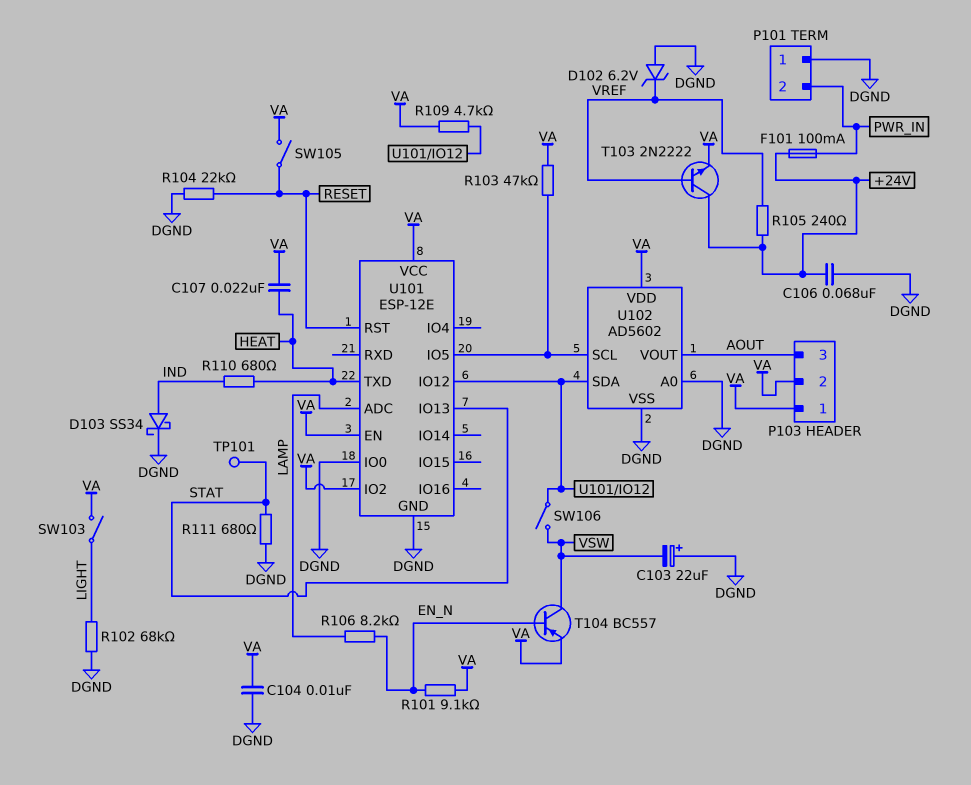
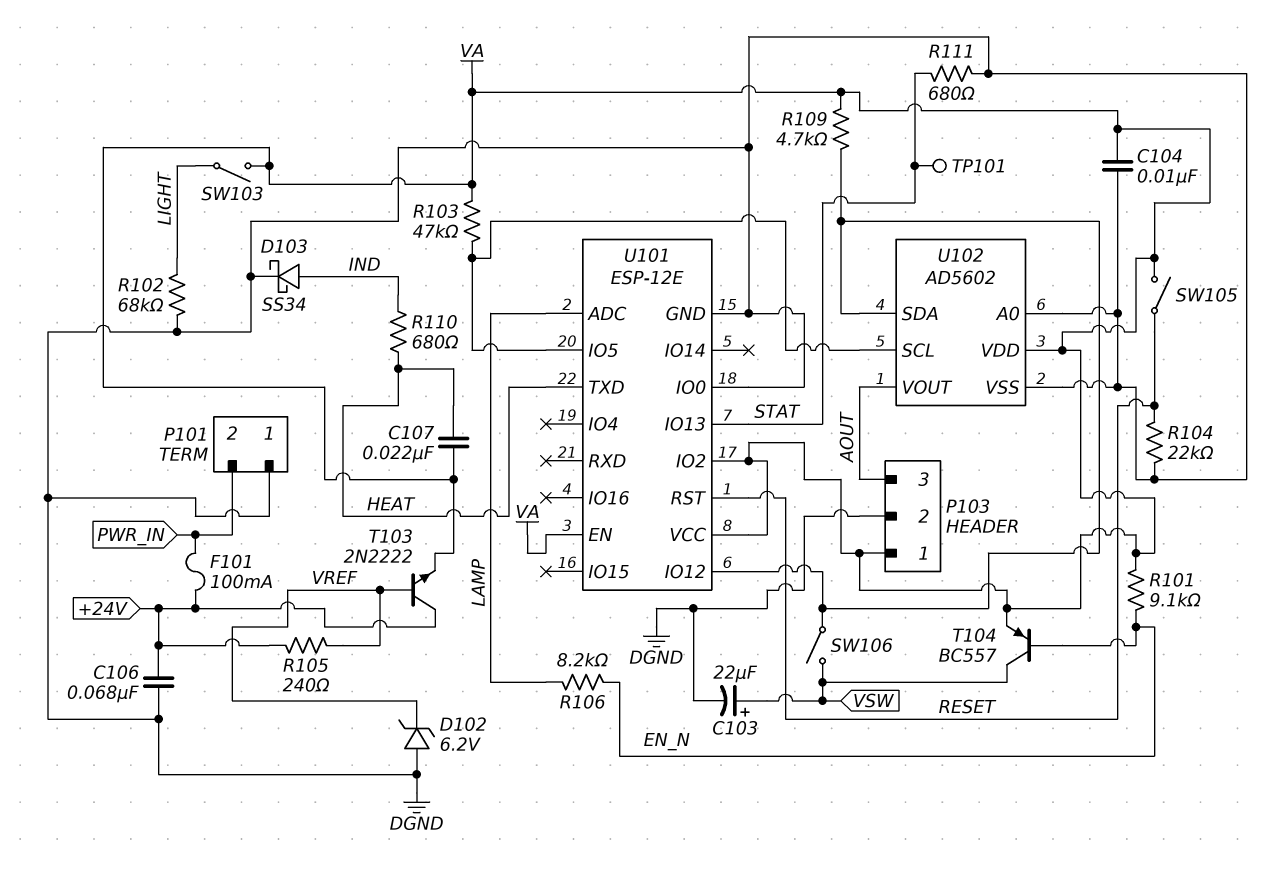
C103: 22uF (plus DGND, minus VSW) -> 22uF (plus VSW, minus DGND)
P103 pin 2: VA -> DGND

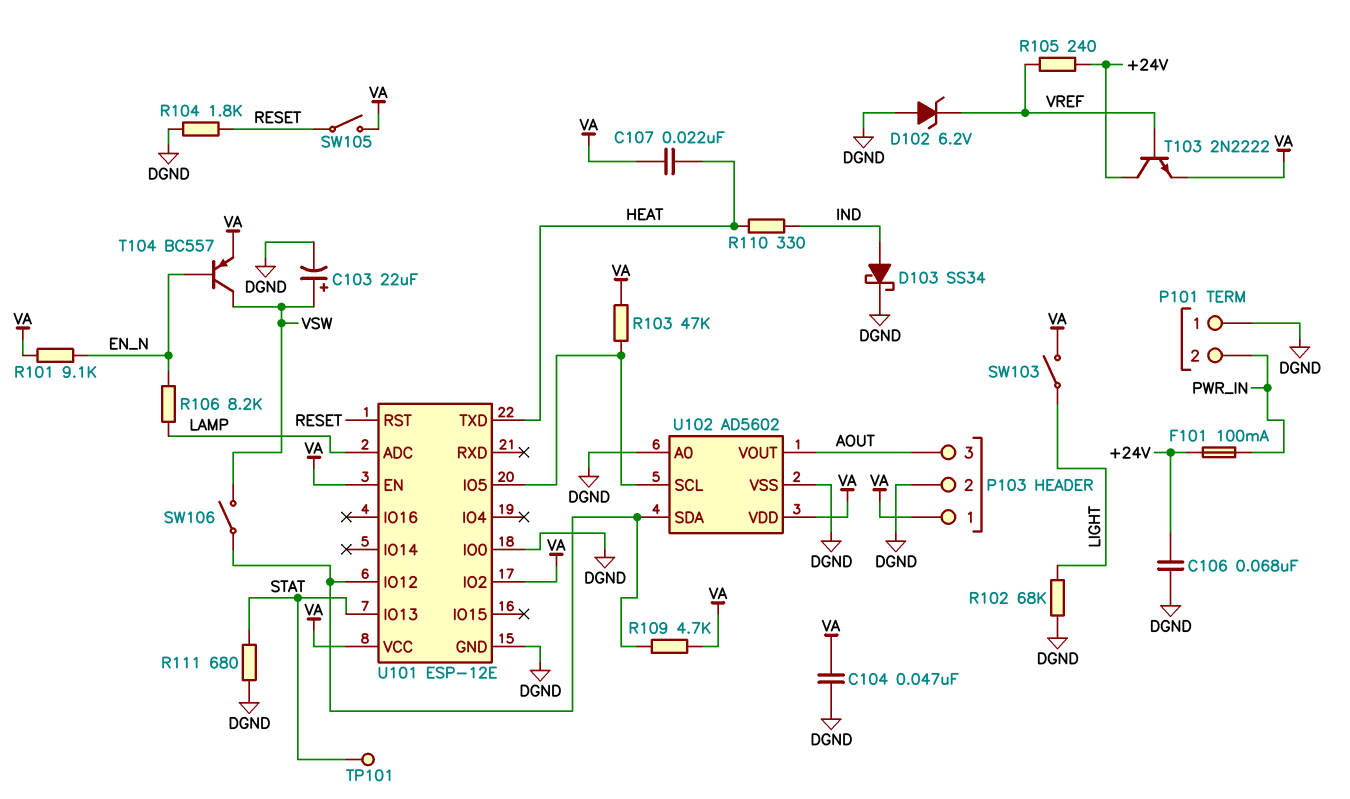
C104: 10nF (DGND, VA) -> 47nF (DGND, VA)
R104: 22k (DGND, RESET) -> 1.8k (DGND, RESET)
R110: 680 (HEAT, IND) -> 330 (HEAT, IND)

